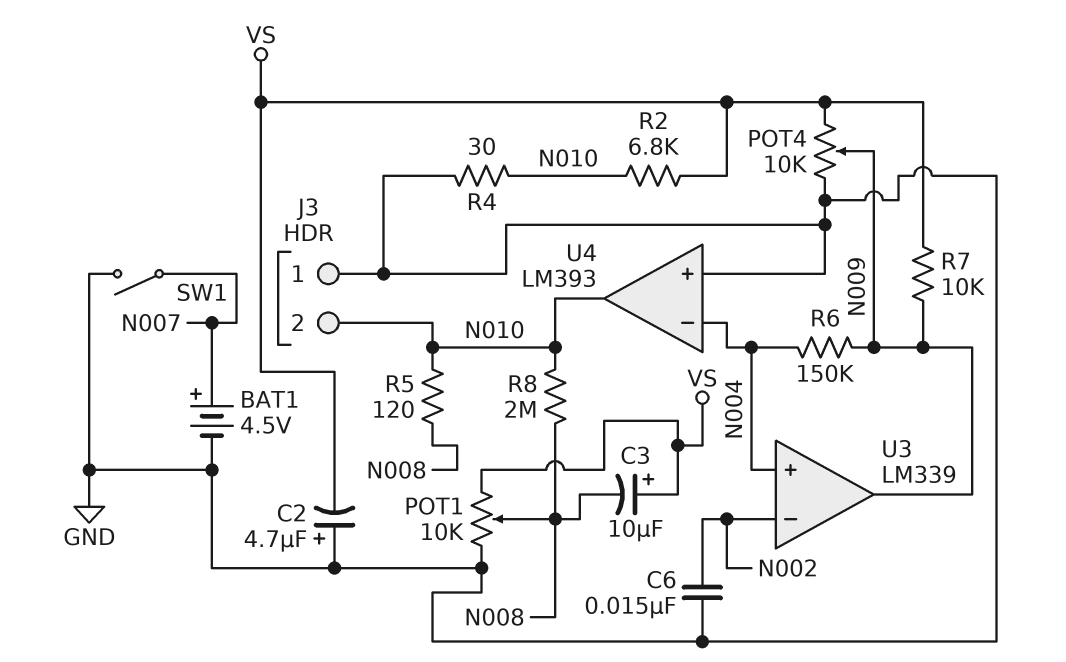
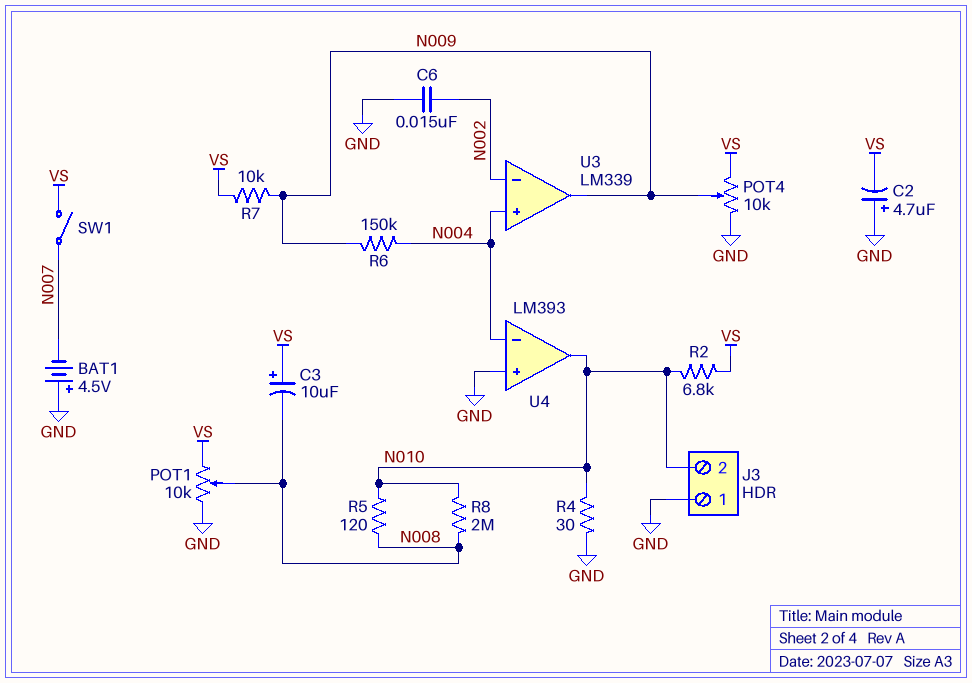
BAT1: 4.5V (plus N007, minus GND) -> 4.5V (plus GND, minus N007)
SW1: switch (GND, N007) -> switch (N007, VS)

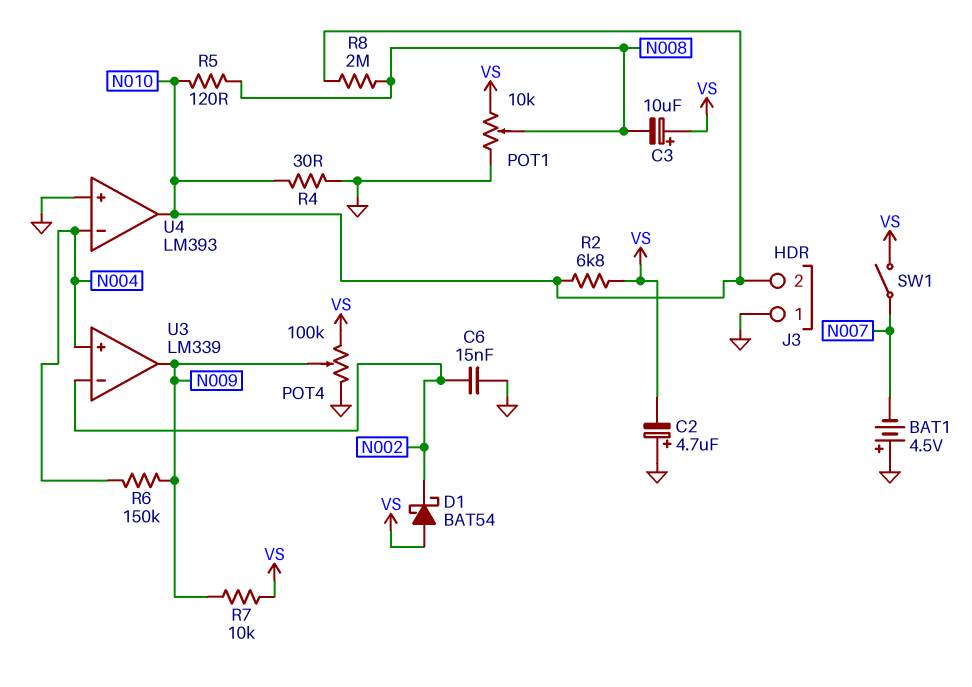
D1: none -> schottky BAT54 (A VS, K N002)
POT4: 10k (GND, VS, wiper N009) -> 100k (GND, VS, wiper N009)

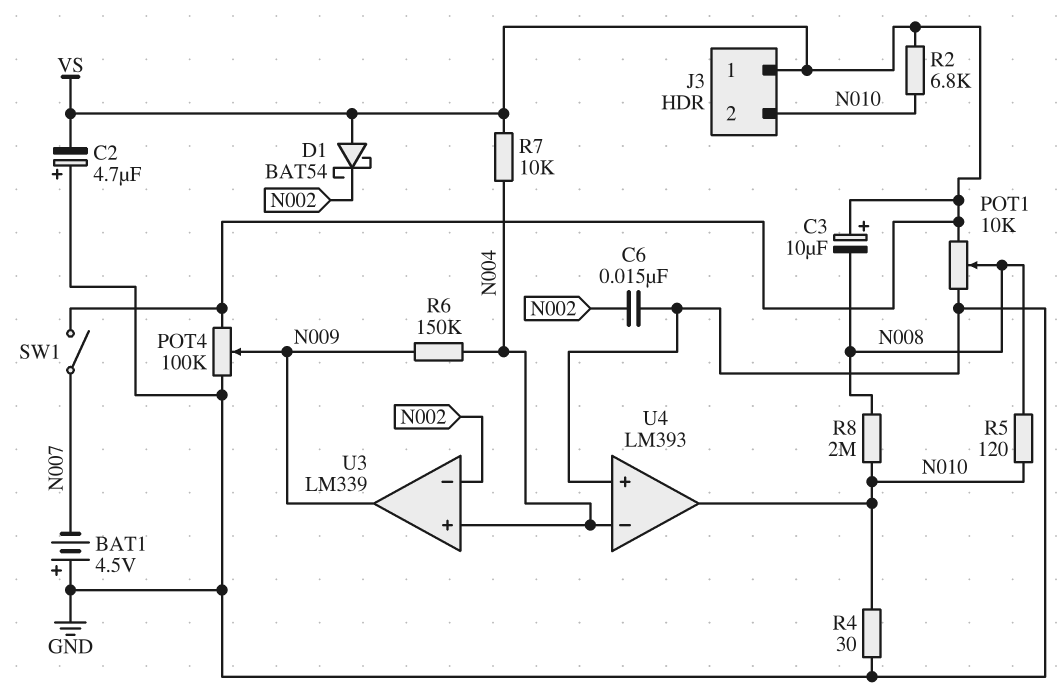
J3 pin 1: GND -> VS
R7: 10k (N009, VS) -> 10k (N004, VS)

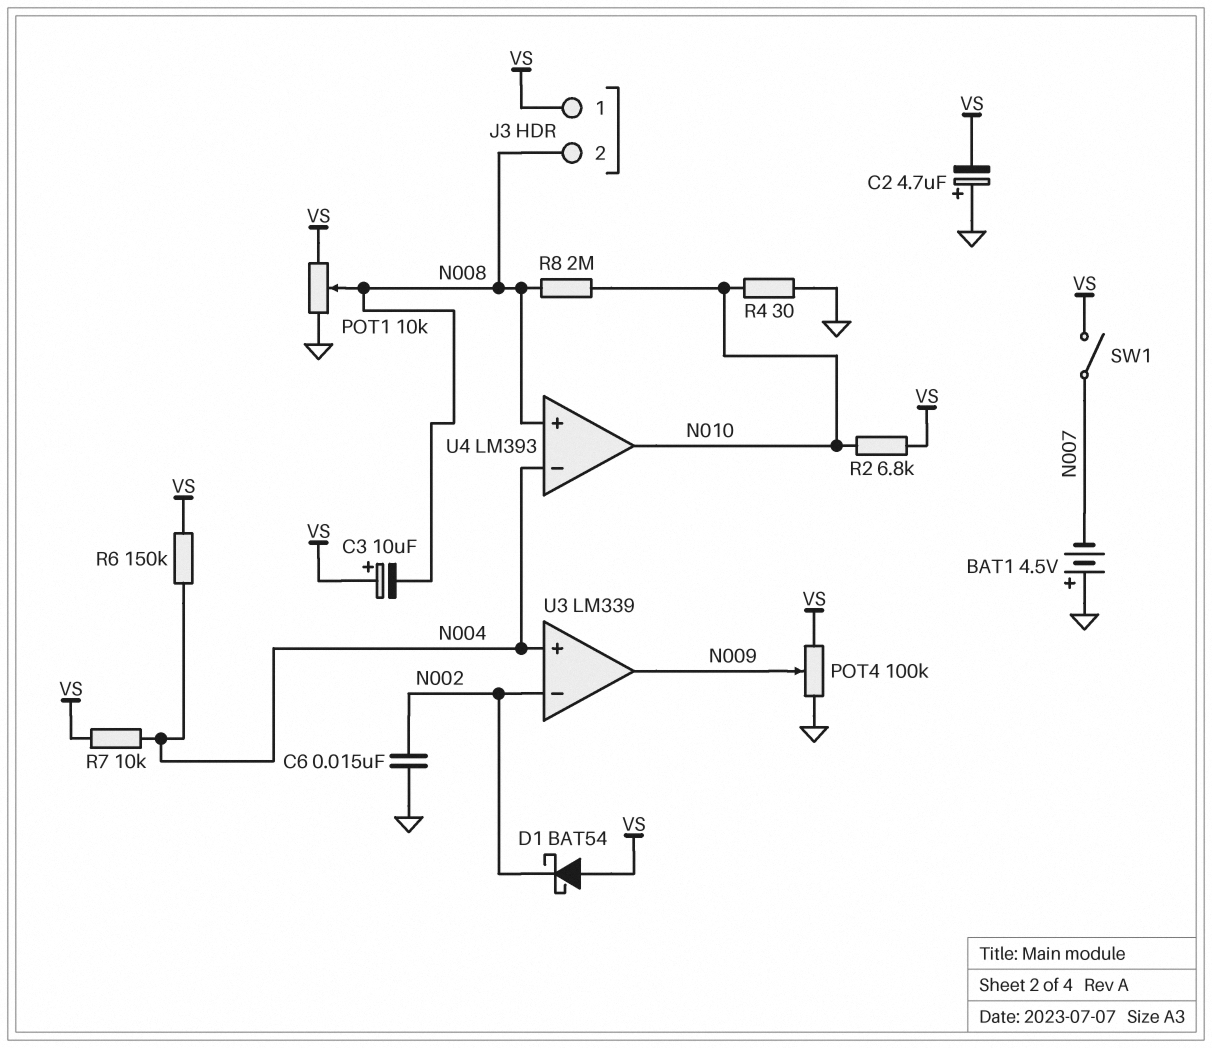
J3 pin 2: N010 -> N008
R5: 120 (N008, N010) -> none
R6: 150k (N004, N009) -> 150k (N004, VS)
U4 pin in+: GND -> N008

